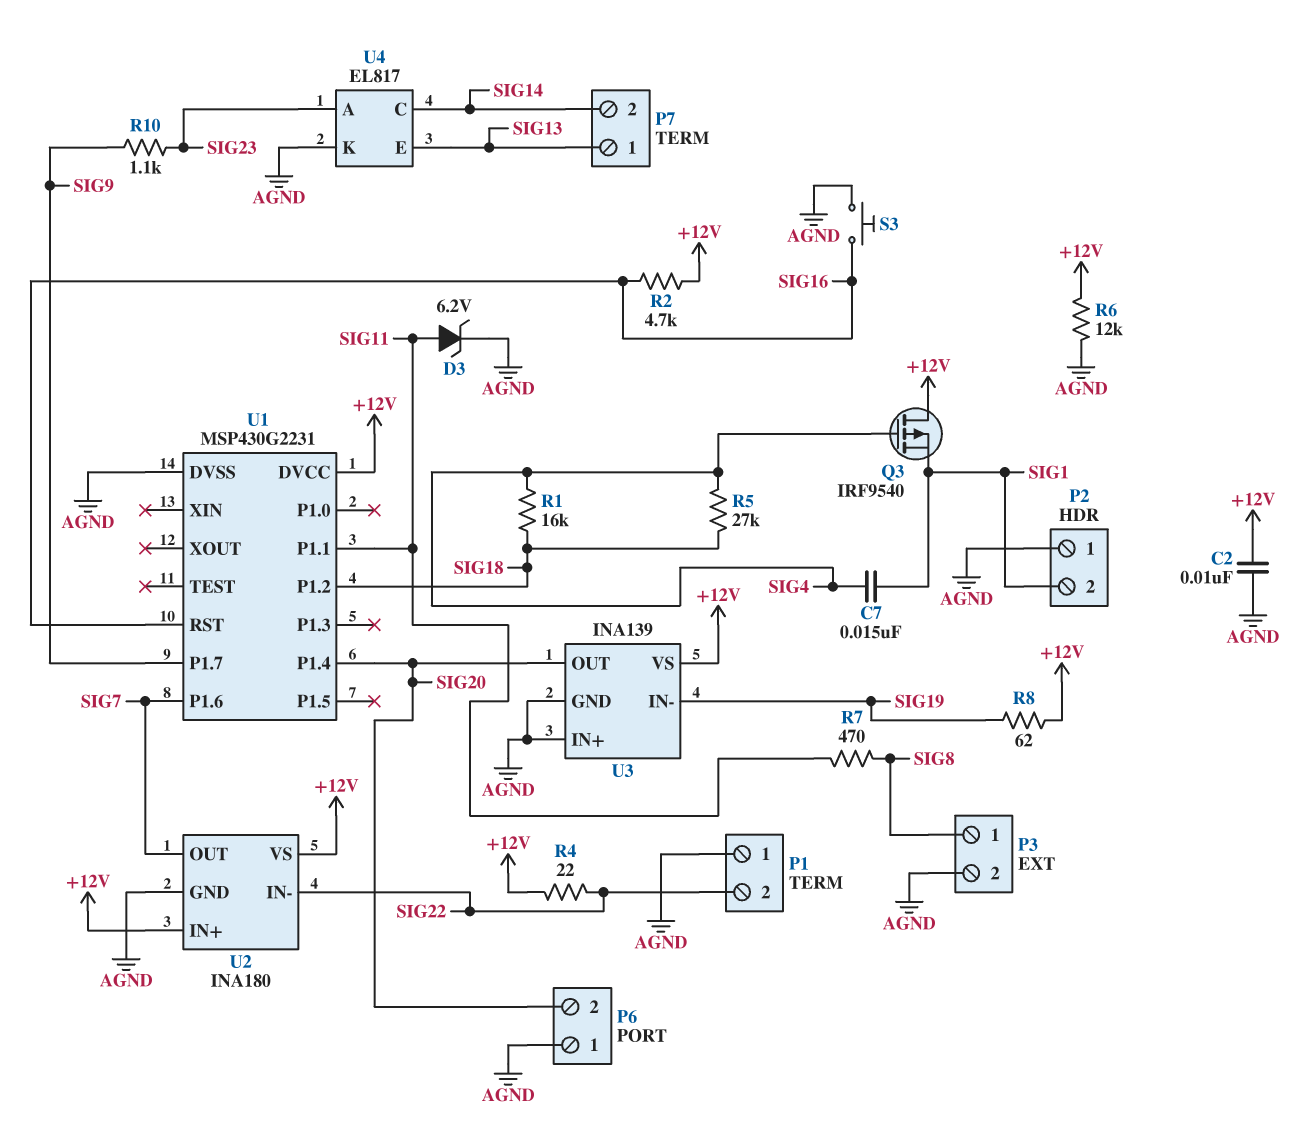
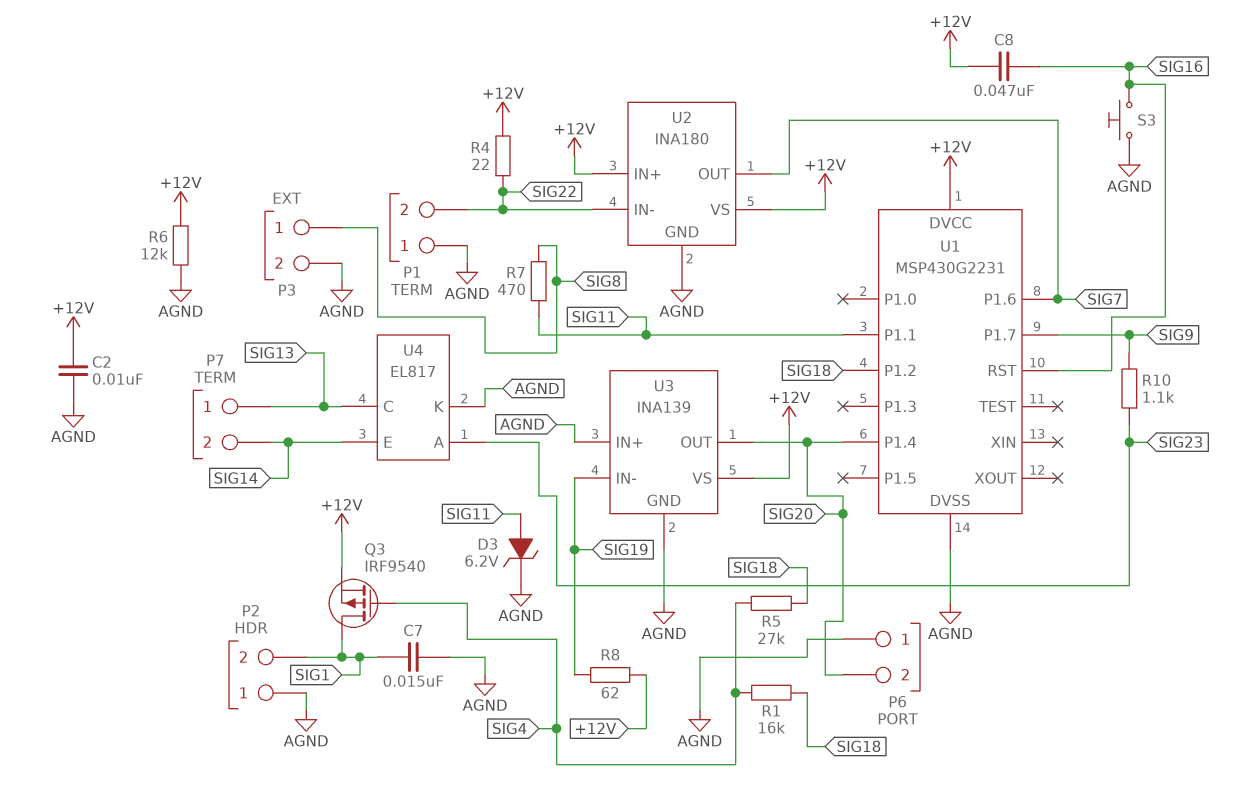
C7: 15nF (SIG1, SIG4) -> 15nF (AGND, SIG1)
C8: none -> 47nF (+12V, SIG16)
Q3: PMOS IRF9540 (G SIG4, D +12V, S SIG1) -> PMOS IRF9540 (G SIG4, D SIG1, S +12V)
R2: 4.7k (+12V, SIG16) -> none
U4 pin C: SIG14 -> SIG13
U4 pin E: SIG13 -> SIG14

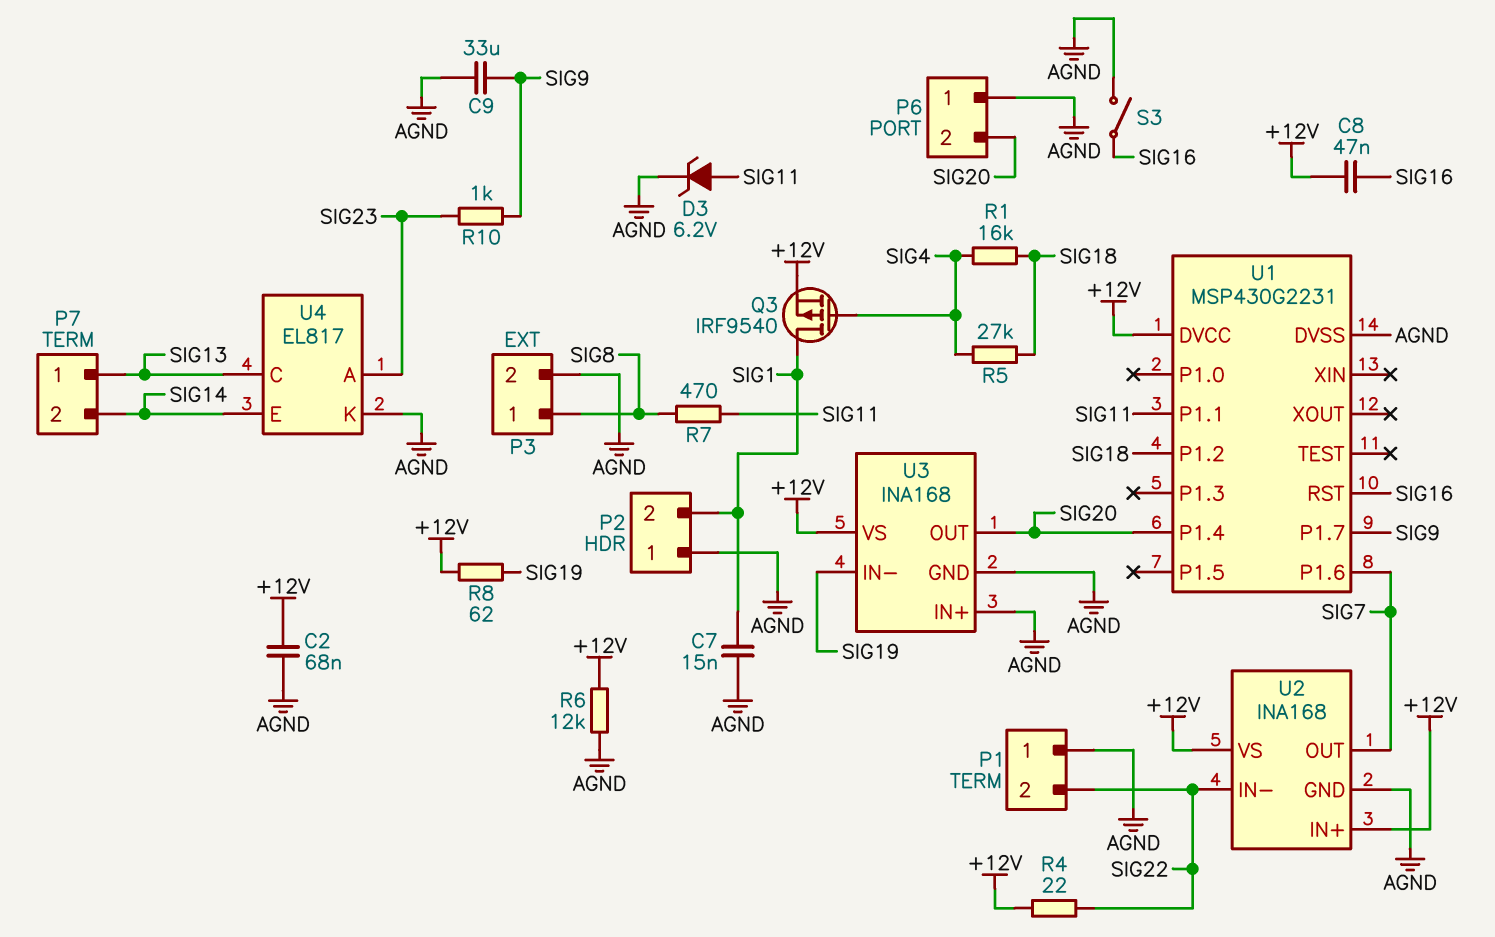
C2: 10nF (+12V, AGND) -> 68nF (+12V, AGND)
C9: none -> 33uF (AGND, SIG9)
R10: 1.1k (SIG9, SIG23) -> 1k (SIG9, SIG23)
S3: button (AGND, SIG16) -> switch (AGND, SIG16)
U2: INA180 -> INA168
U3: INA139 -> INA168

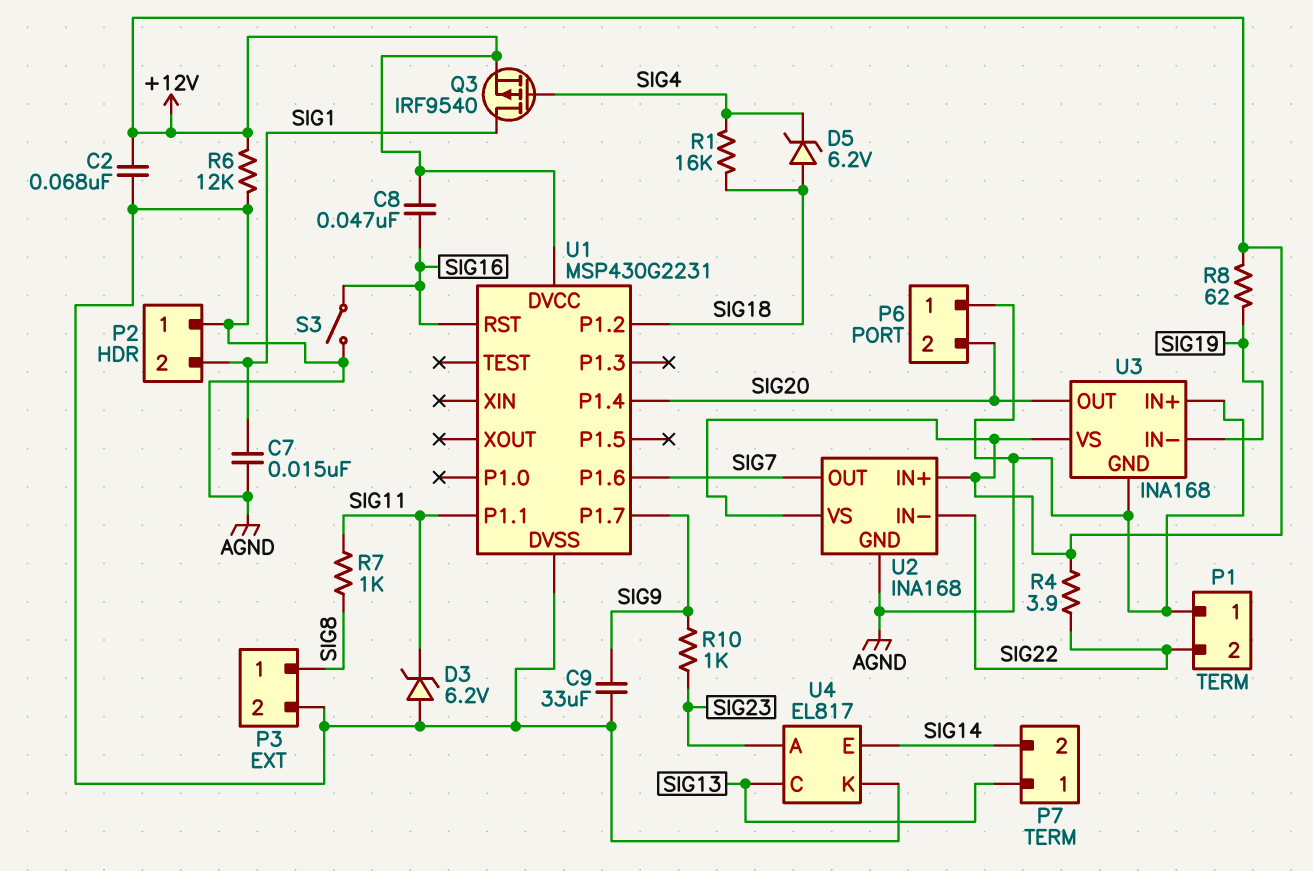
D3: zener 6.2V (A SIG11, K AGND) -> zener 6.2V (A AGND, K SIG11)
D5: none -> zener 6.2V (A SIG18, K SIG4)
R4: 22 (+12V, SIG22) -> 3.9 (+12V, SIG22)
R5: 27k (SIG4, SIG18) -> none
R7: 470 (SIG8, SIG11) -> 1k (SIG8, SIG11)

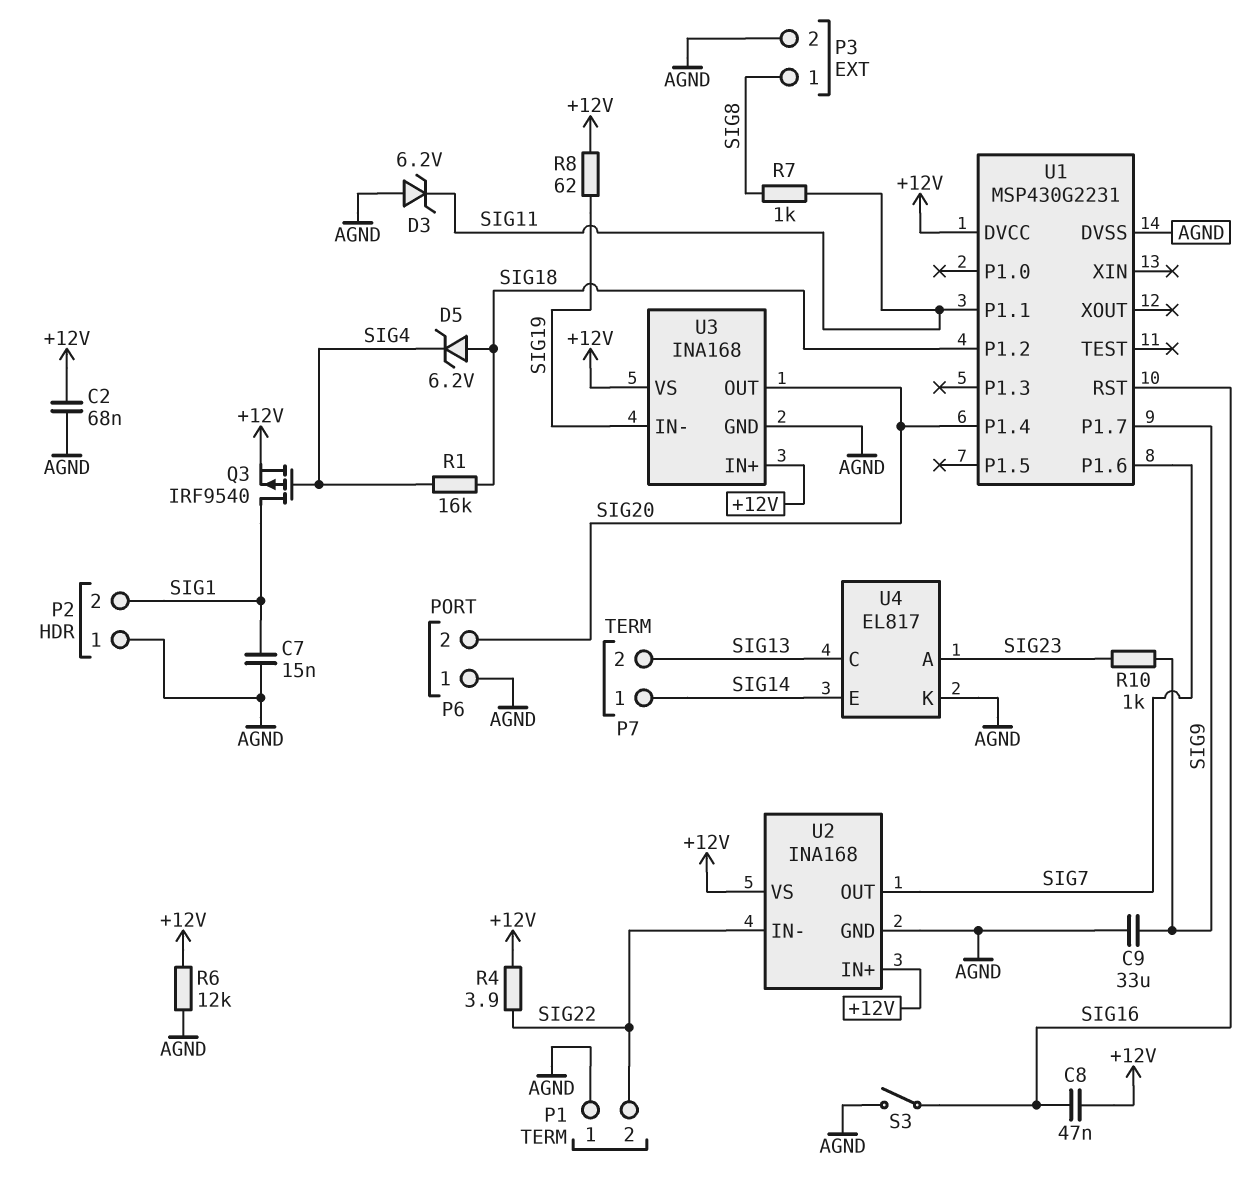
P7 pin 1: SIG13 -> SIG14
P7 pin 2: SIG14 -> SIG13
U3 pin IN+: AGND -> +12V

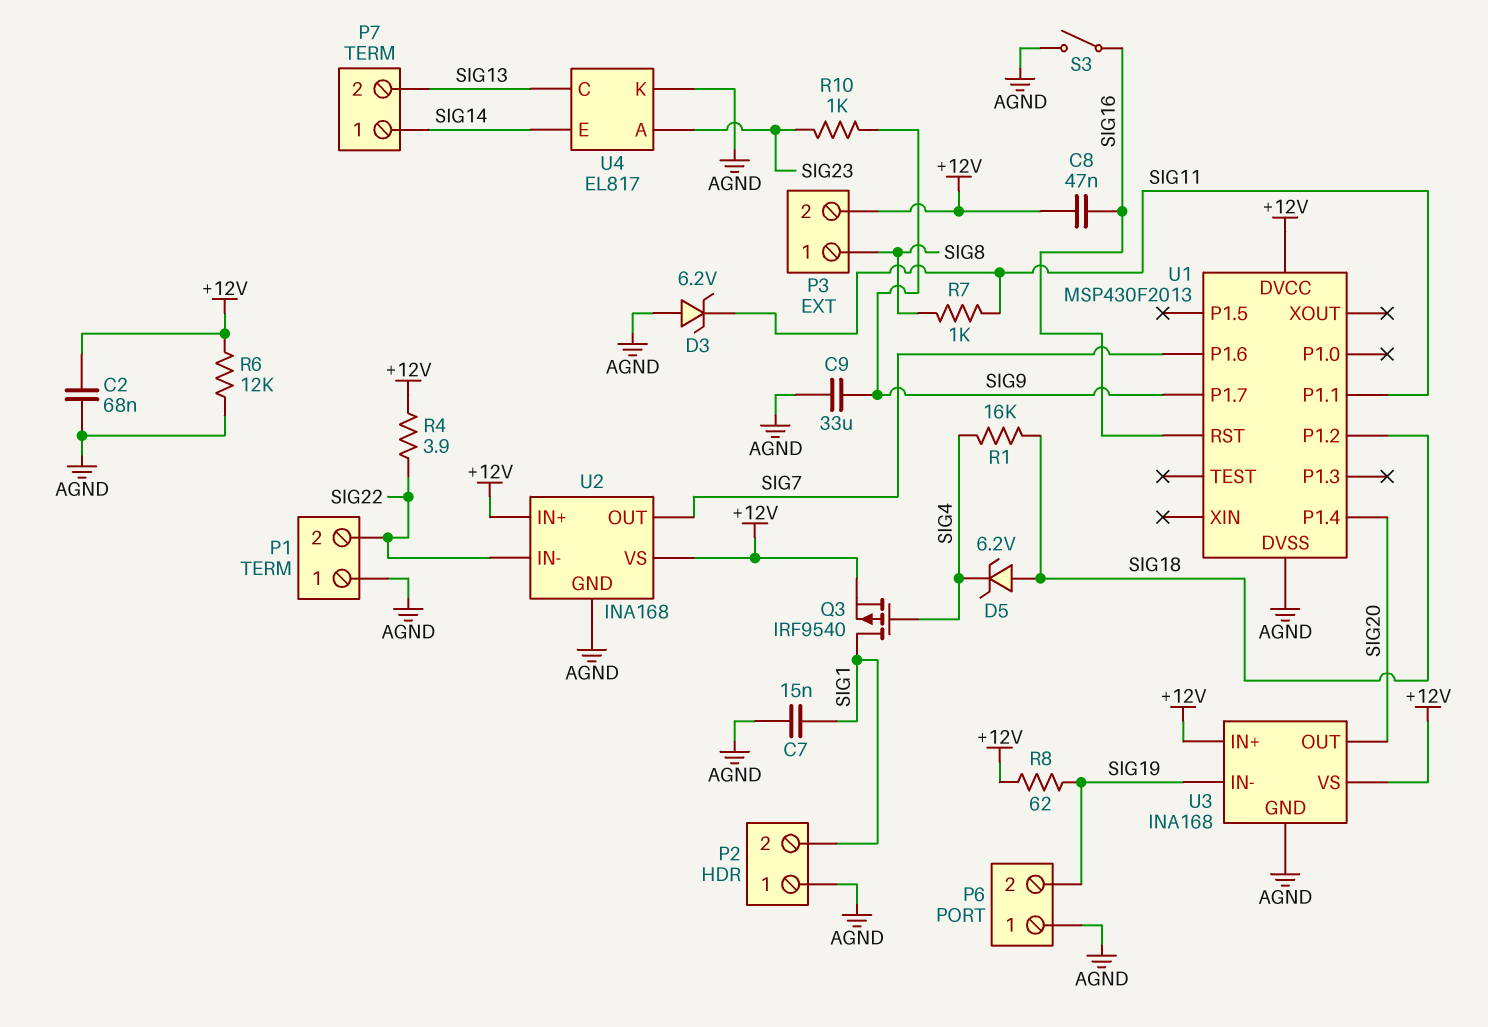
P3 pin 2: AGND -> +12V
P6 pin 2: SIG20 -> SIG19
U1: MSP430G2231 -> MSP430F2013

